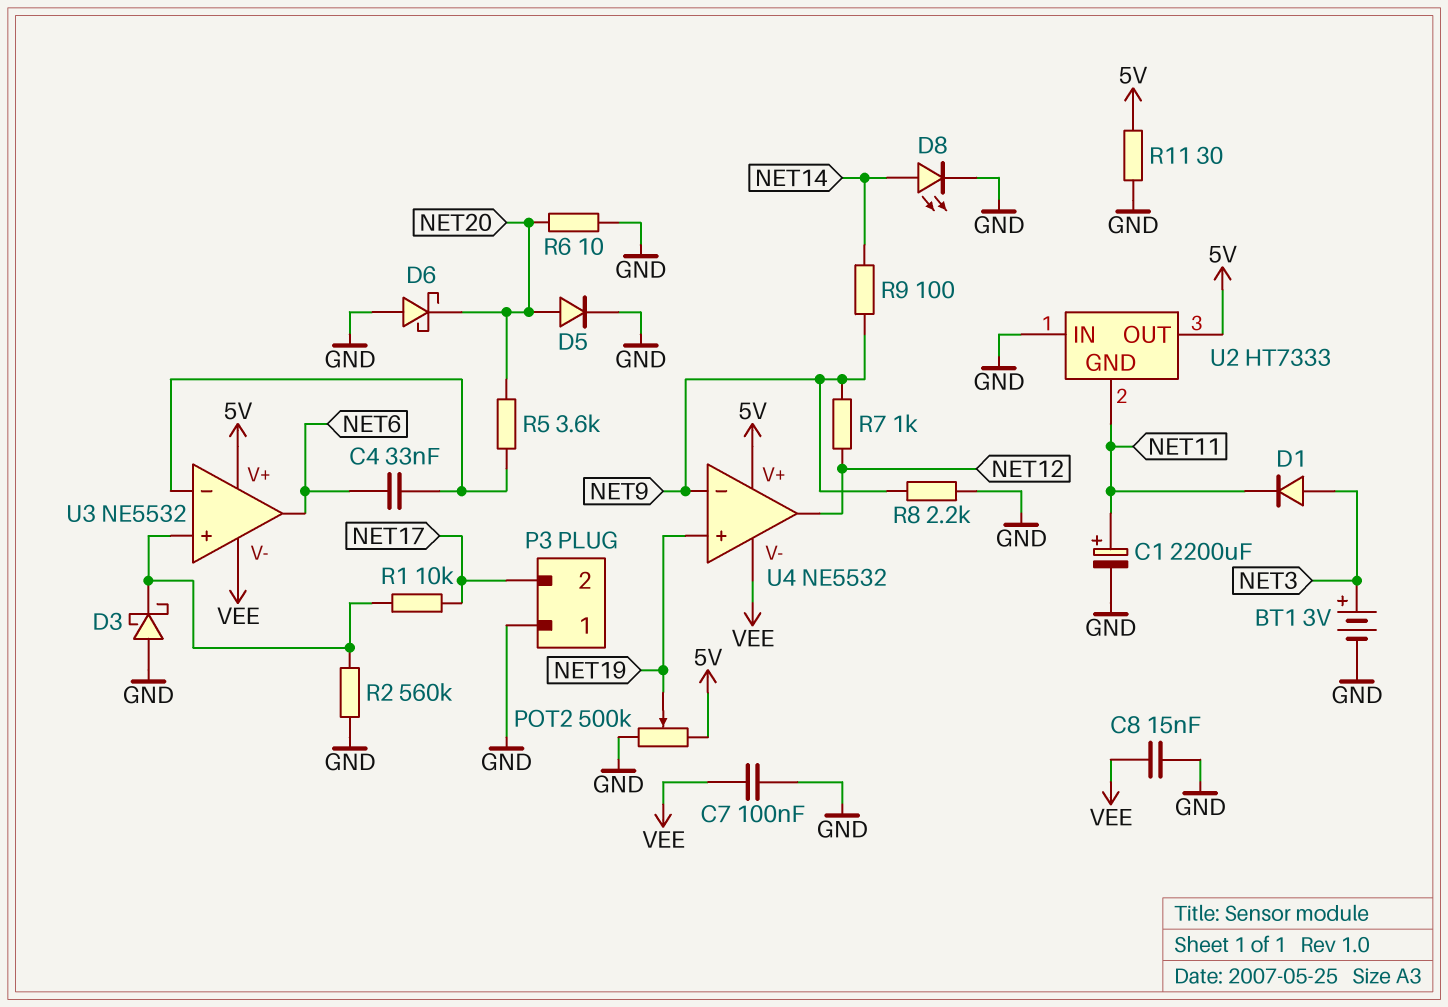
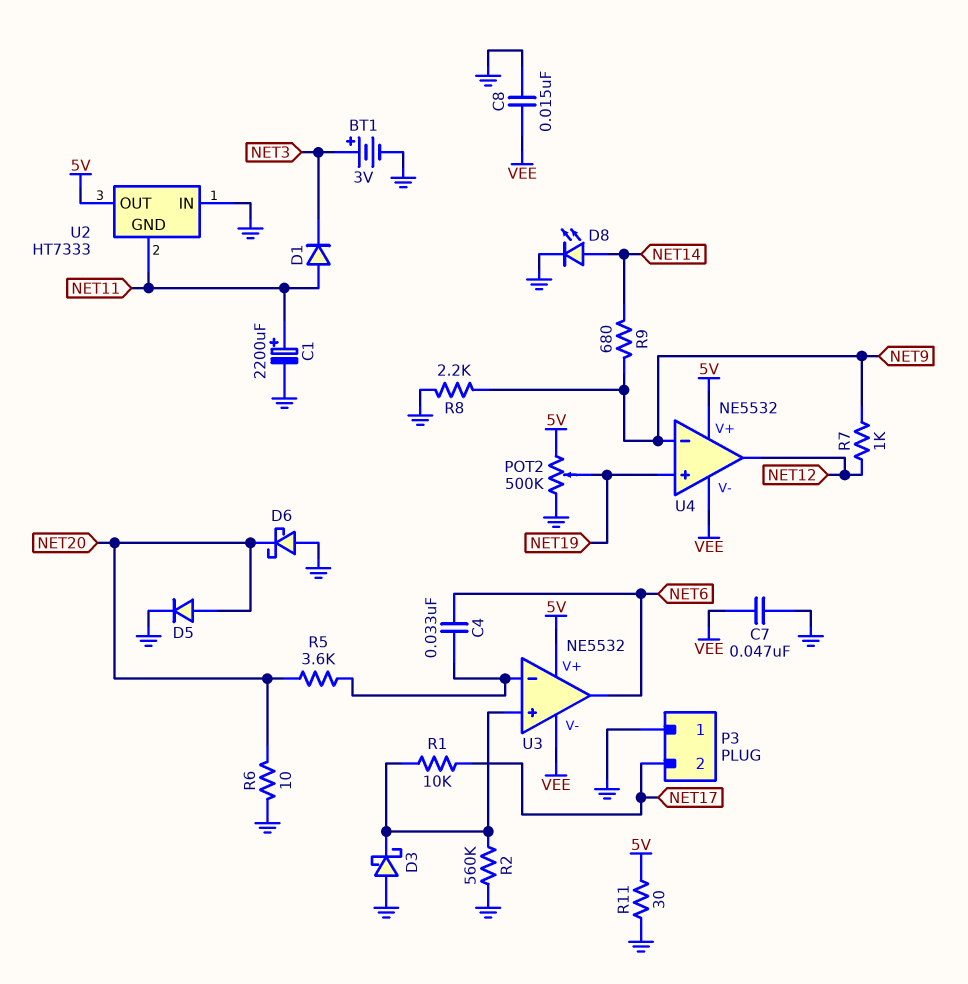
C7: 100nF (GND, VEE) -> 47nF (GND, VEE)
D1: diode (A NET3, K NET11) -> diode (A NET11, K NET3)
R9: 100 (NET9, NET14) -> 680 (NET9, NET14)

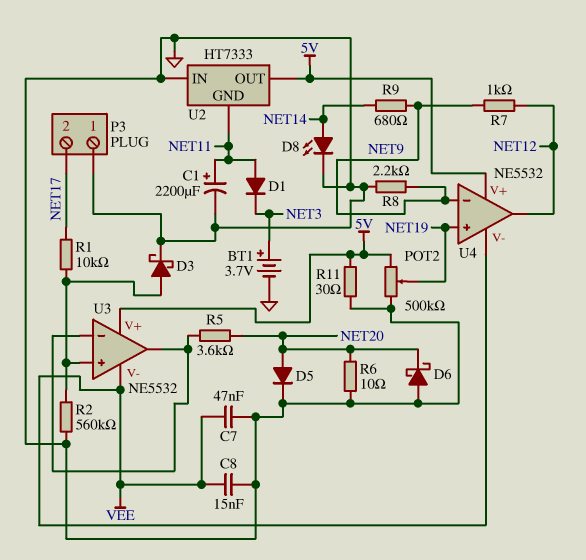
BT1: 3V (plus NET3, minus GND) -> 3.7V (plus NET3, minus GND)
C4: 33nF (NET6, U3/in-) -> none
D3: schottky (A GND, K U3/in+) -> schottky (A U3/in+, K GND)
U3 pin out: NET6 -> U3/in-

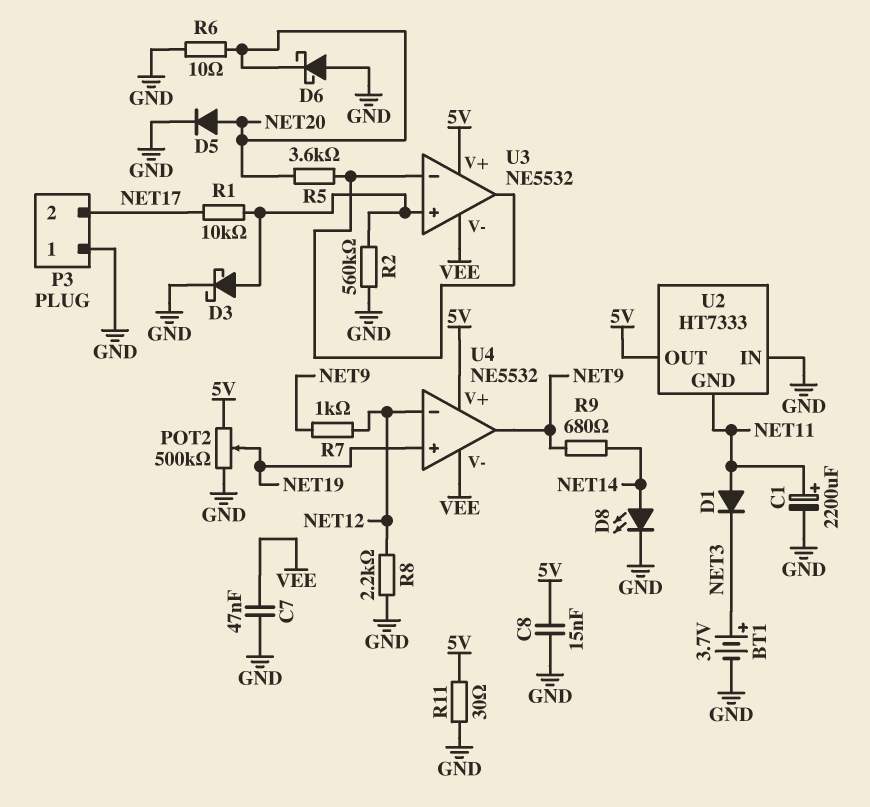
C8: 15nF (GND, VEE) -> 15nF (5V, GND)
R8: 2.2k (GND, NET9) -> 2.2k (GND, NET12)
U4 pin in-: NET9 -> NET12
U4 pin out: NET12 -> NET9

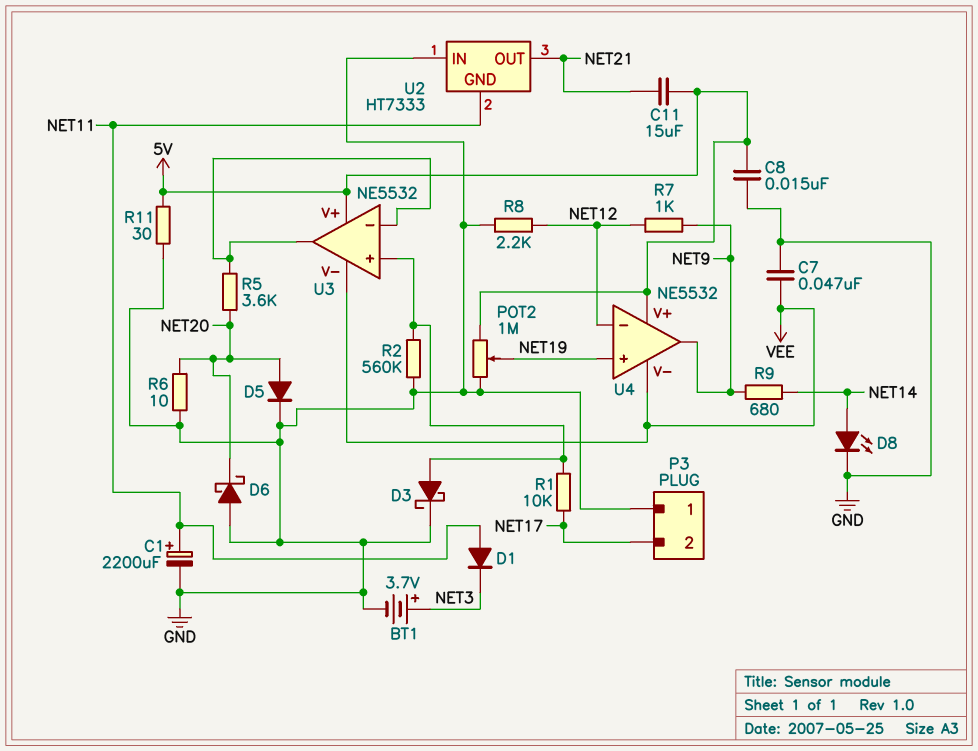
C11: none -> 15uF (5V, NET21)
POT2: 500k (5V, GND, wiper NET19) -> 1M (5V, GND, wiper NET19)
U2 pin OUT: 5V -> NET21

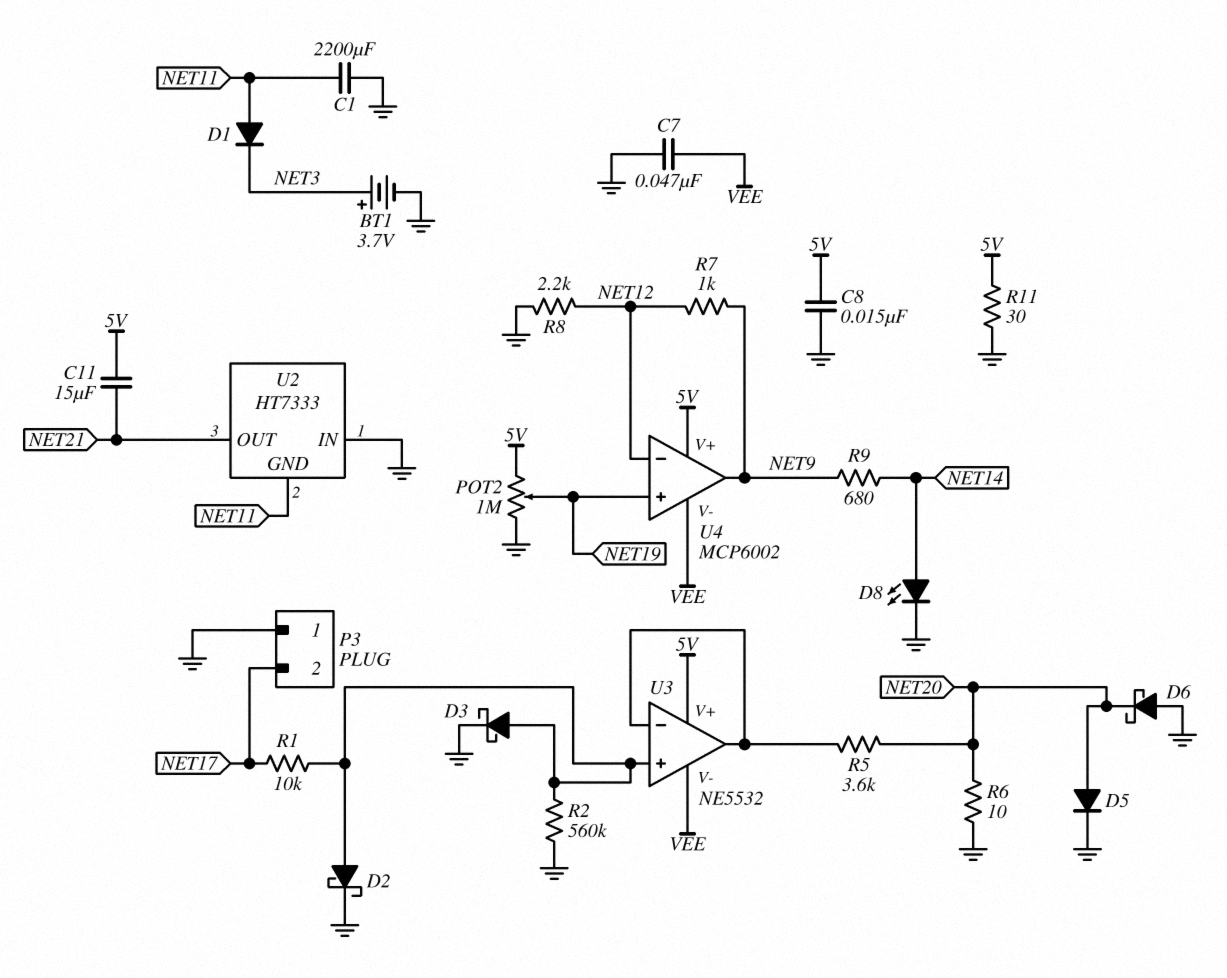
C1: 2200uF (plus NET11, minus GND) -> 2200uF (GND, NET11)
D2: none -> schottky (A U3/in+, K GND)
U4: NE5532 -> MCP6002

